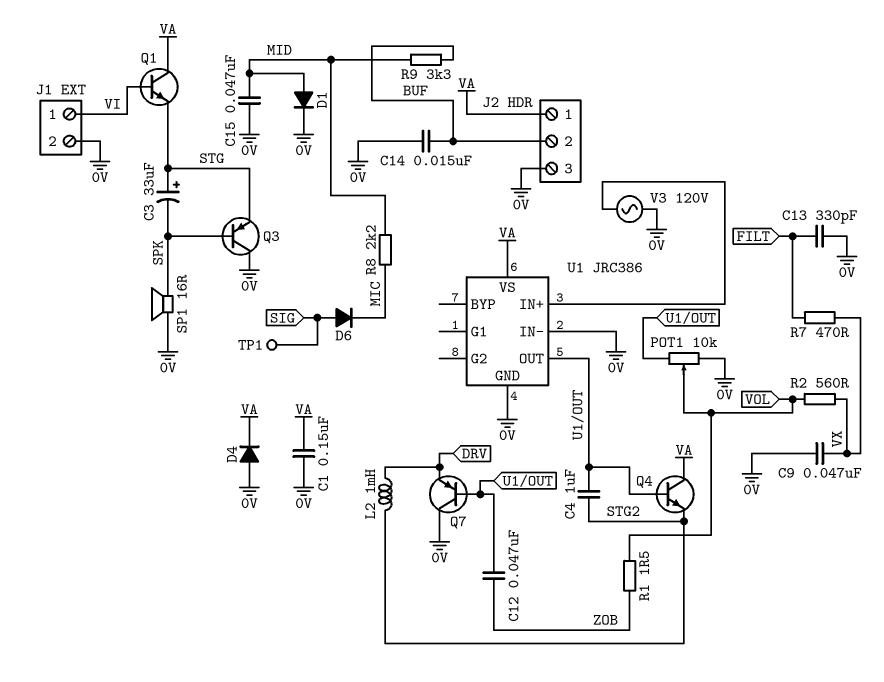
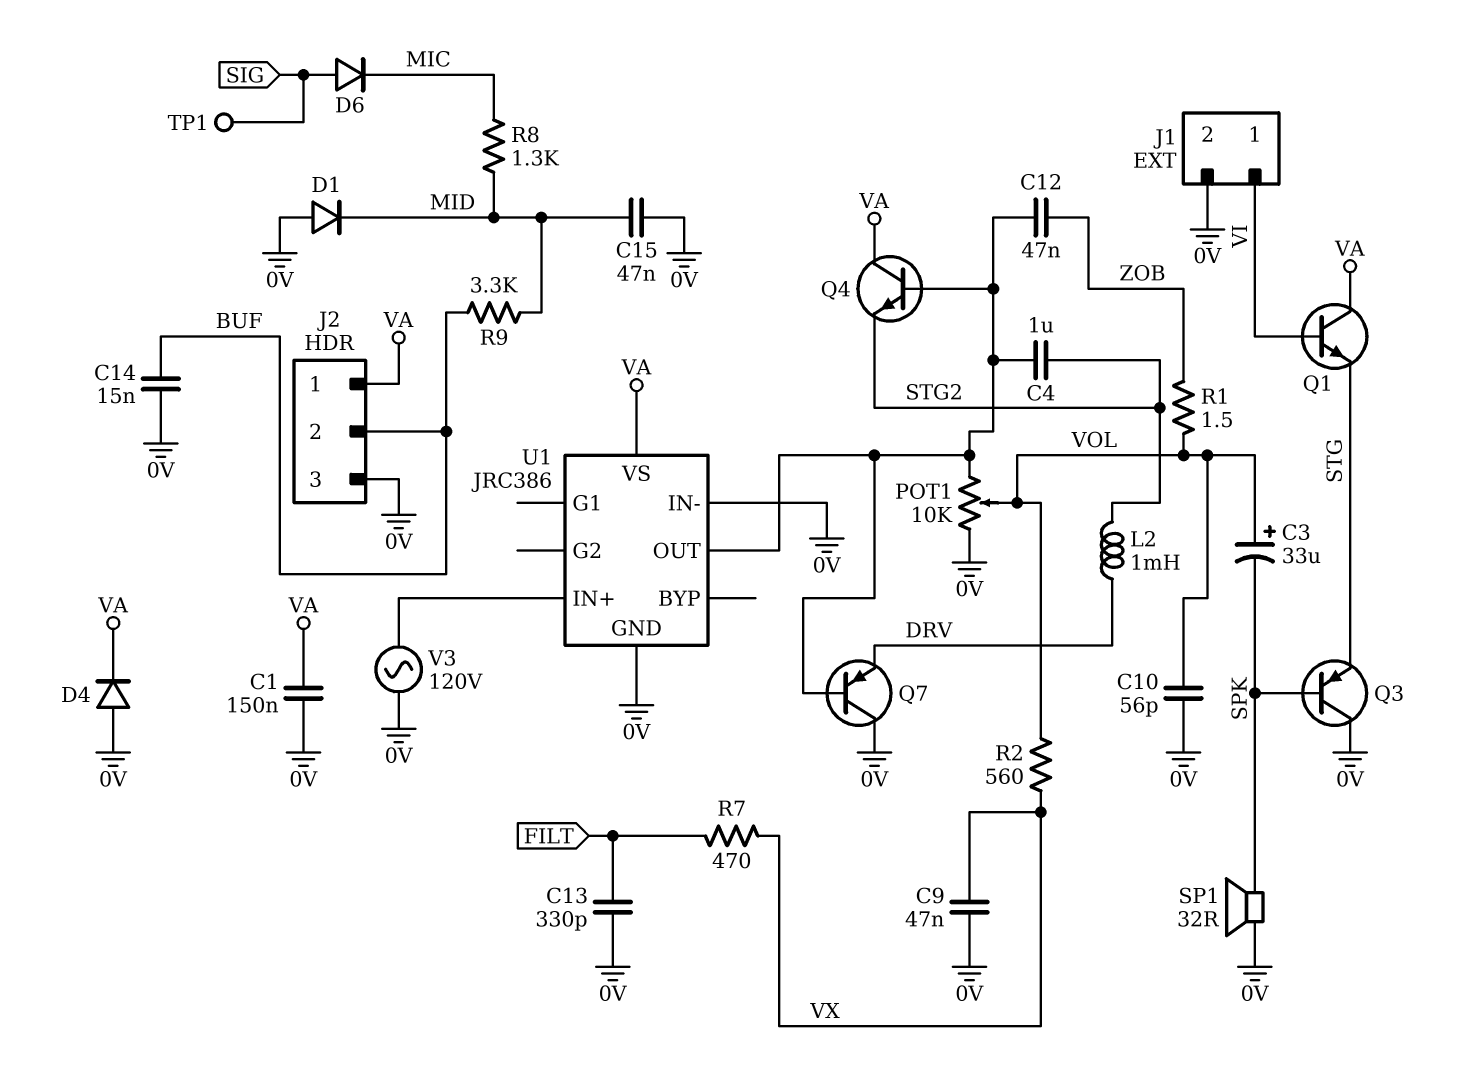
C3: 33uF (plus STG, minus SPK) -> 33uF (plus VOL, minus SPK)
C10: none -> 56pF (0V, VOL)
D1: diode (A MID, K 0V) -> diode (A 0V, K MID)
R8: 2.2k (MIC, MID) -> 1.3k (MIC, MID)
SP1: speaker 16R (0V, SPK) -> speaker 32R (0V, SPK)

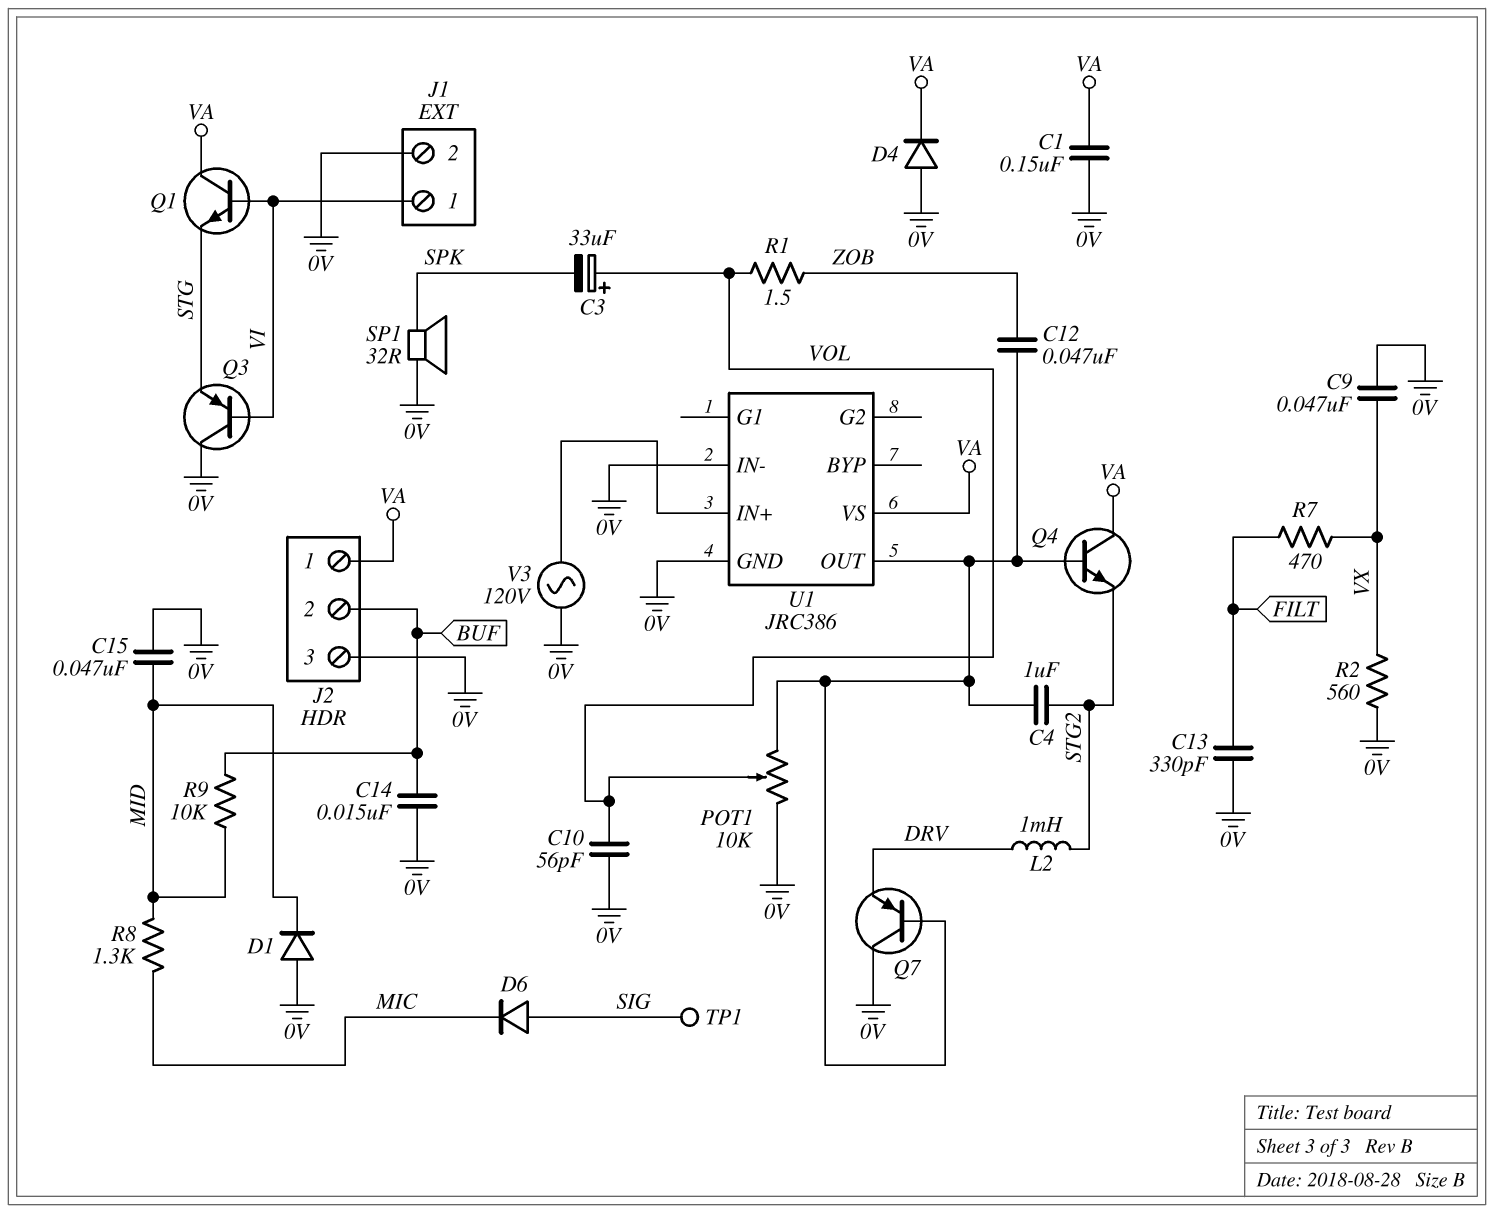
Q3: PNP (B SPK, C 0V, E STG) -> PNP (B VI, C 0V, E STG)
R2: 560 (VOL, VX) -> 560 (0V, VX)
R9: 3.3k (BUF, MID) -> 10k (BUF, MID)

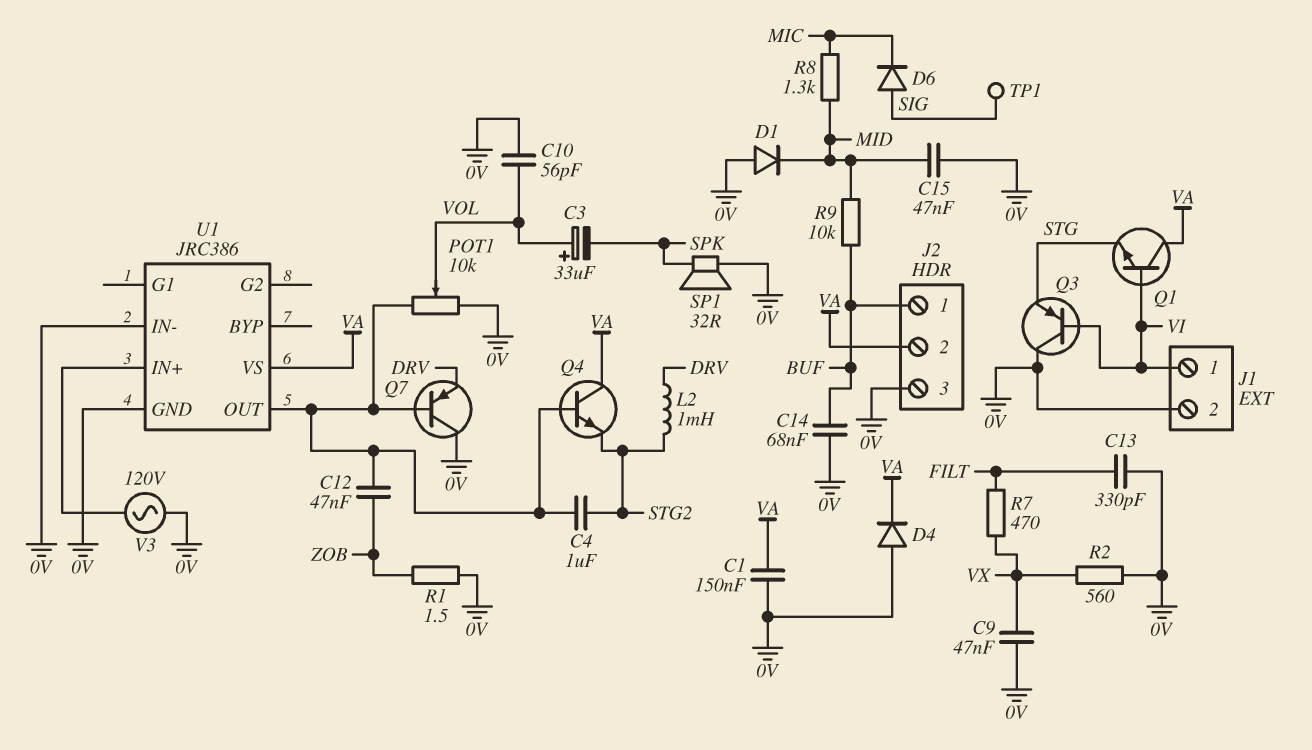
C14: 15nF (0V, BUF) -> 68nF (0V, BUF)
J2 pin 1: VA -> BUF
J2 pin 2: BUF -> VA
R1: 1.5 (VOL, ZOB) -> 1.5 (0V, ZOB)

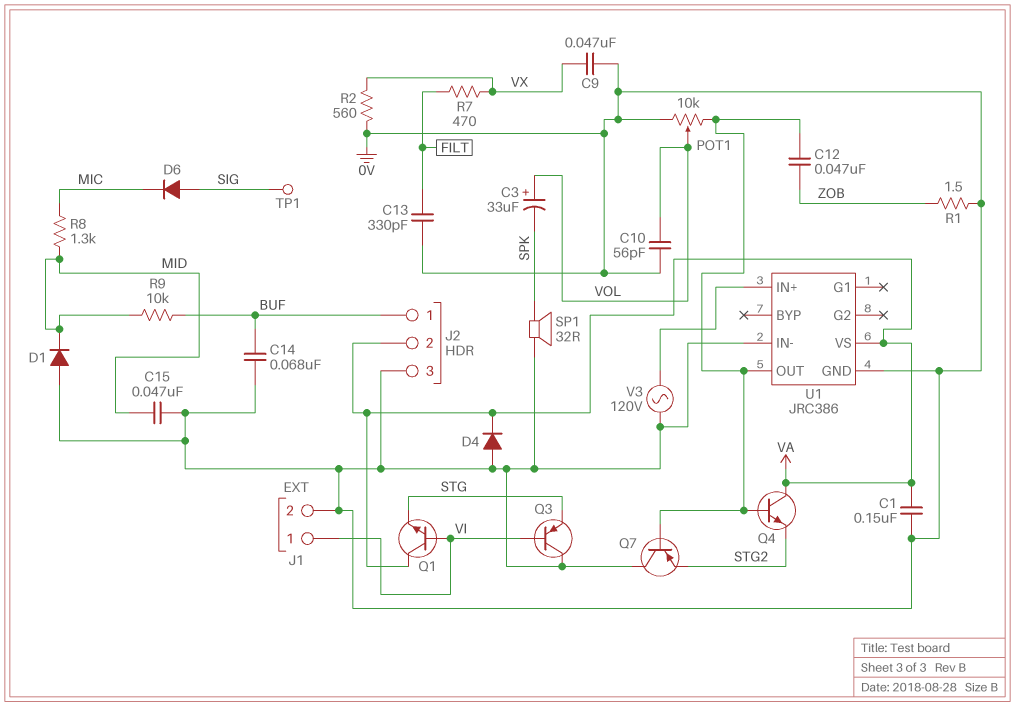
C4: 1uF (STG2, U1/OUT) -> none
L2: 1mH (DRV, STG2) -> none
Q7: PNP (B U1/OUT, C 0V, E DRV) -> PNP (B U1/OUT, C 0V, E STG2)

